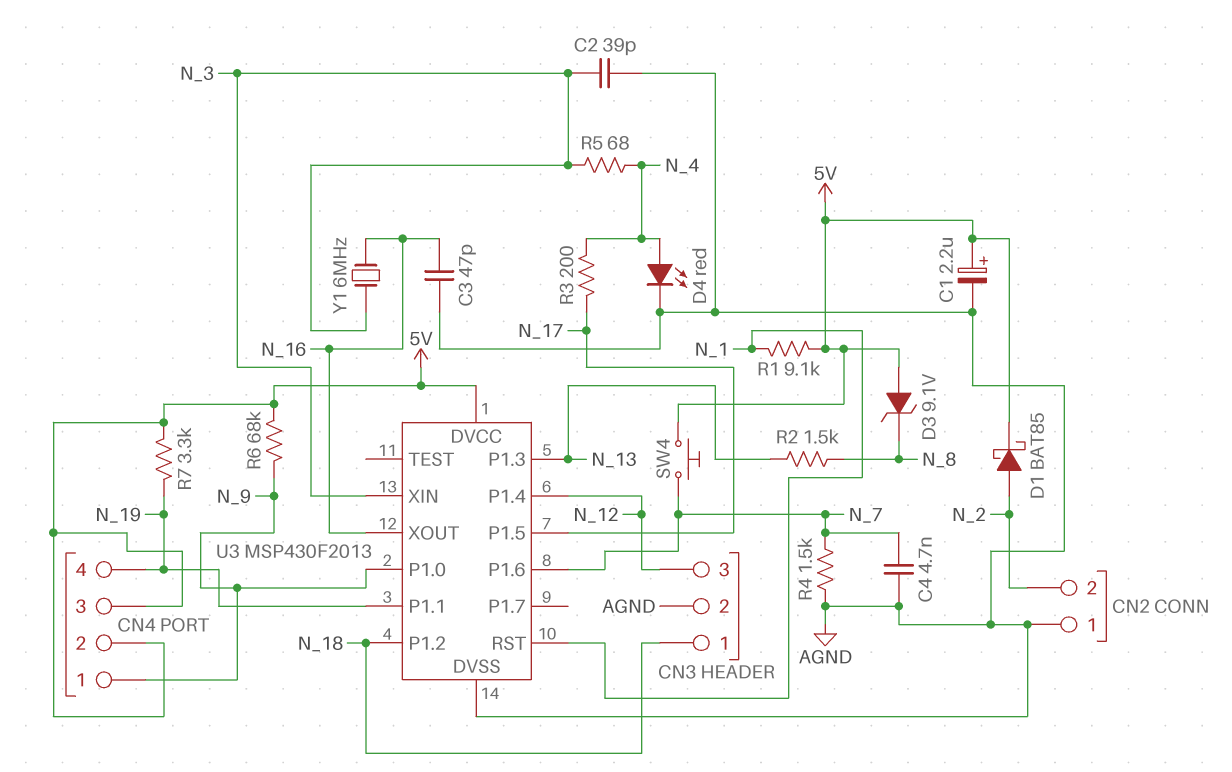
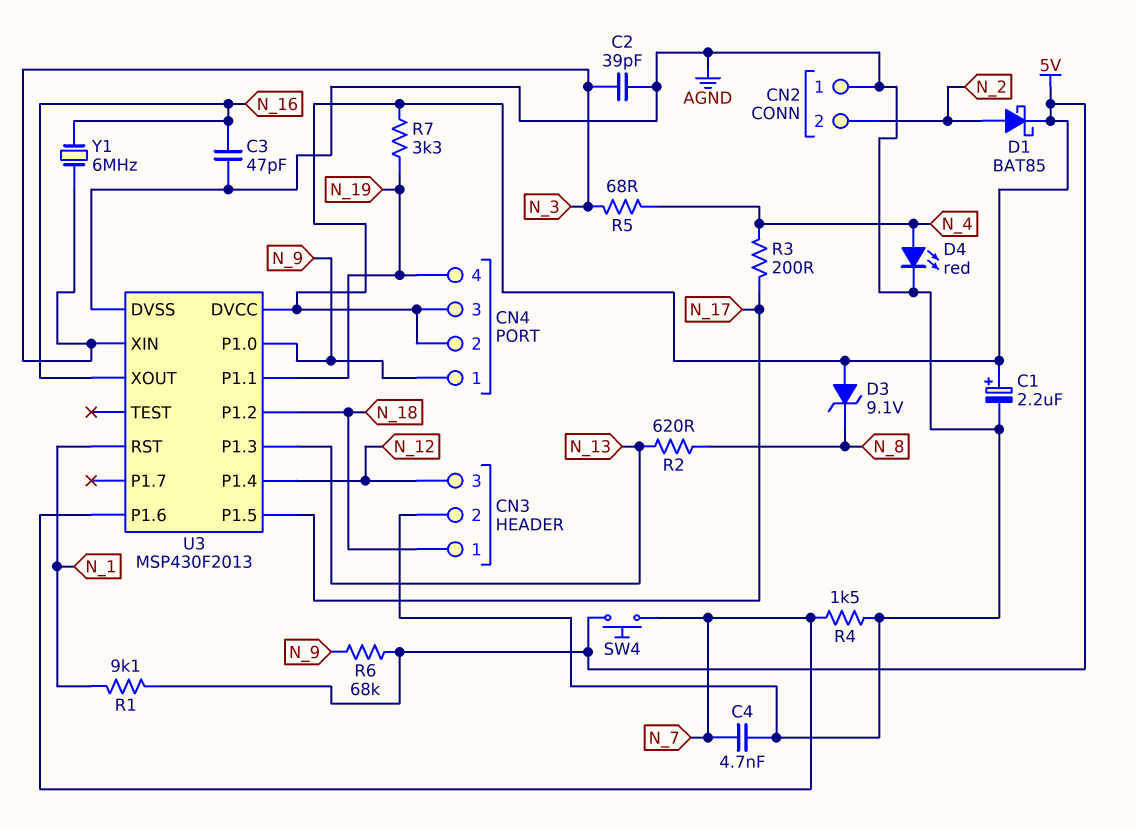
R2: 1.5k (N_8, N_13) -> 620 (N_8, N_13)

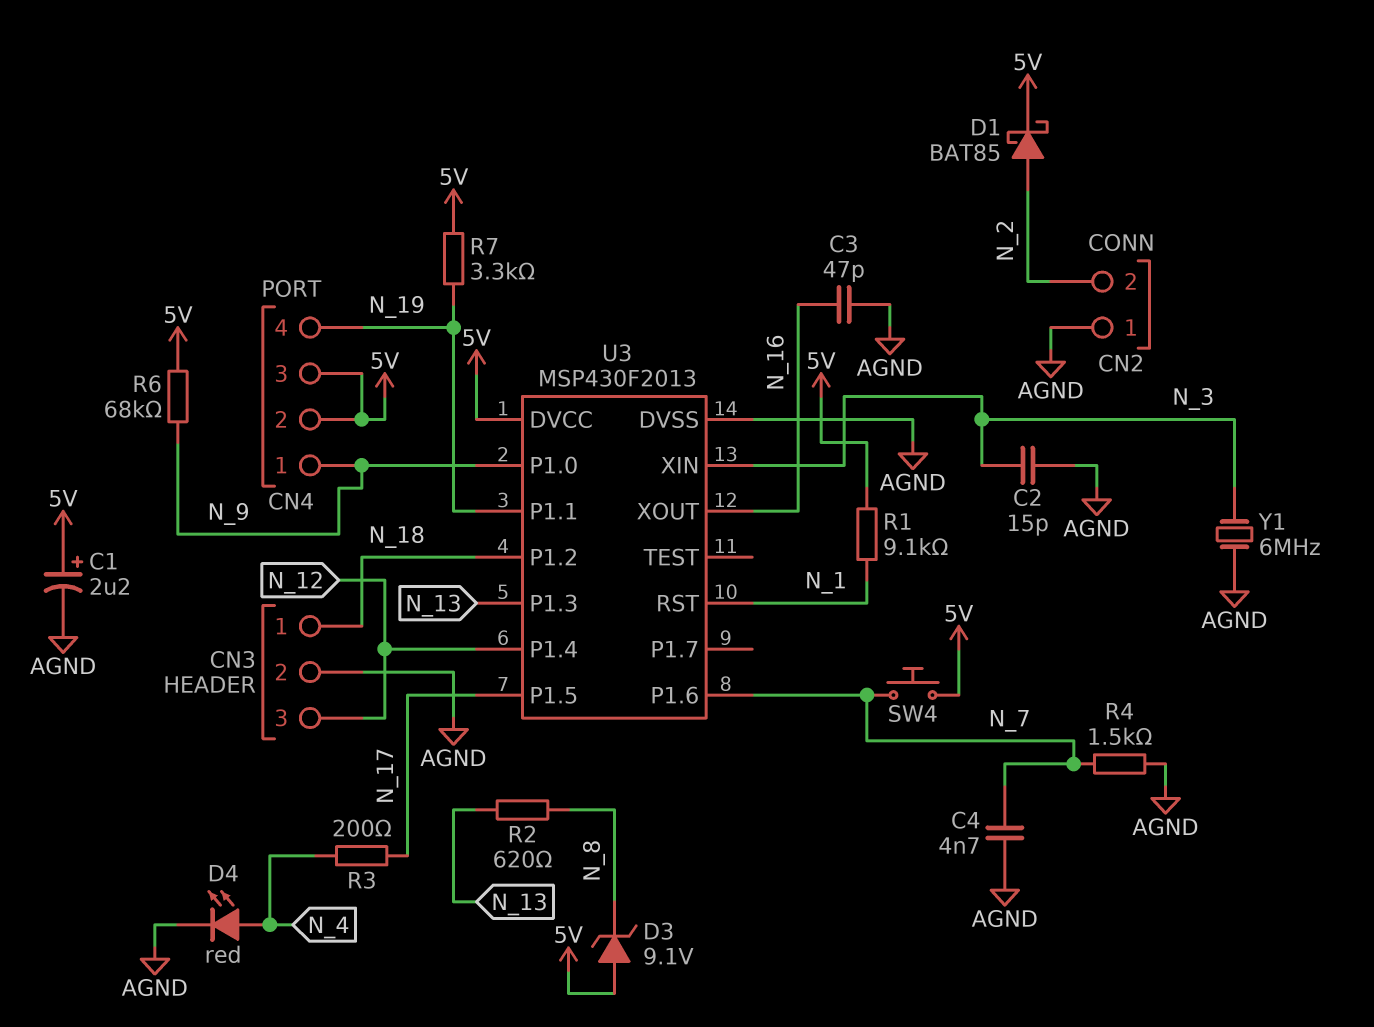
C2: 39pF (AGND, N_3) -> 15pF (AGND, N_3)
R5: 68 (N_3, N_4) -> none
Y1: 6MHz (N_3, N_16) -> 6MHz (AGND, N_3)

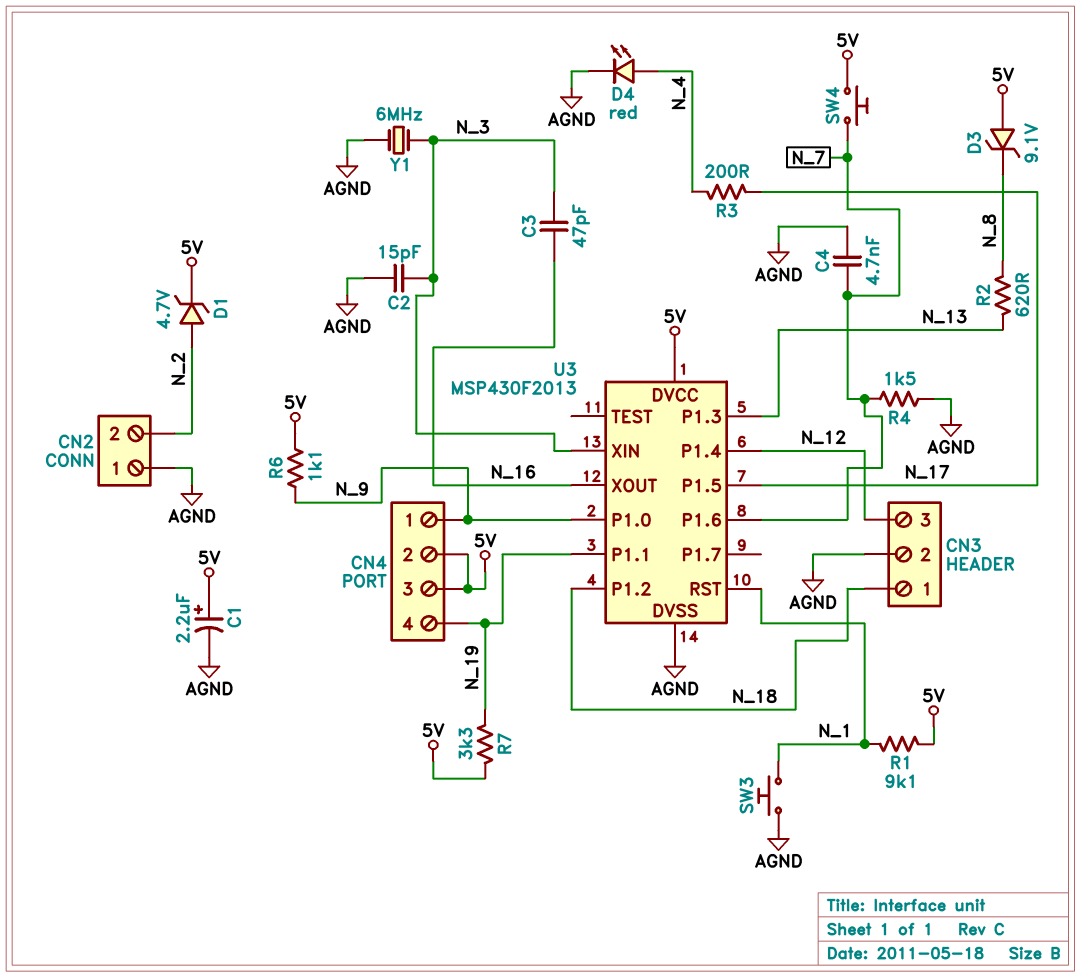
C3: 47pF (AGND, N_16) -> 47pF (N_3, N_16)
D1: schottky BAT85 (A N_2, K 5V) -> zener 4.7V (A N_2, K 5V)
R6: 68k (5V, N_9) -> 1.1k (5V, N_9)
SW3: none -> button (AGND, N_1)

